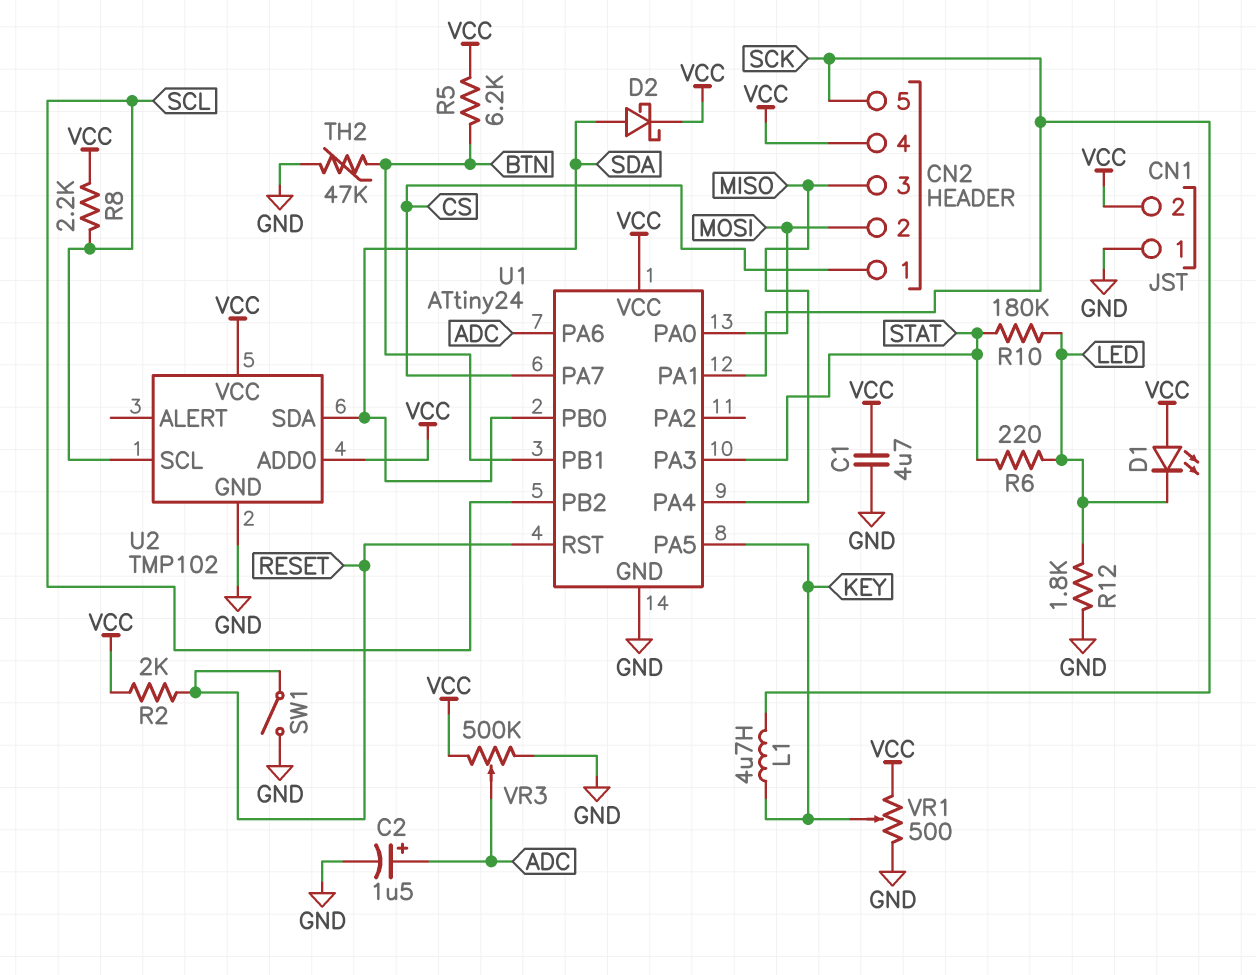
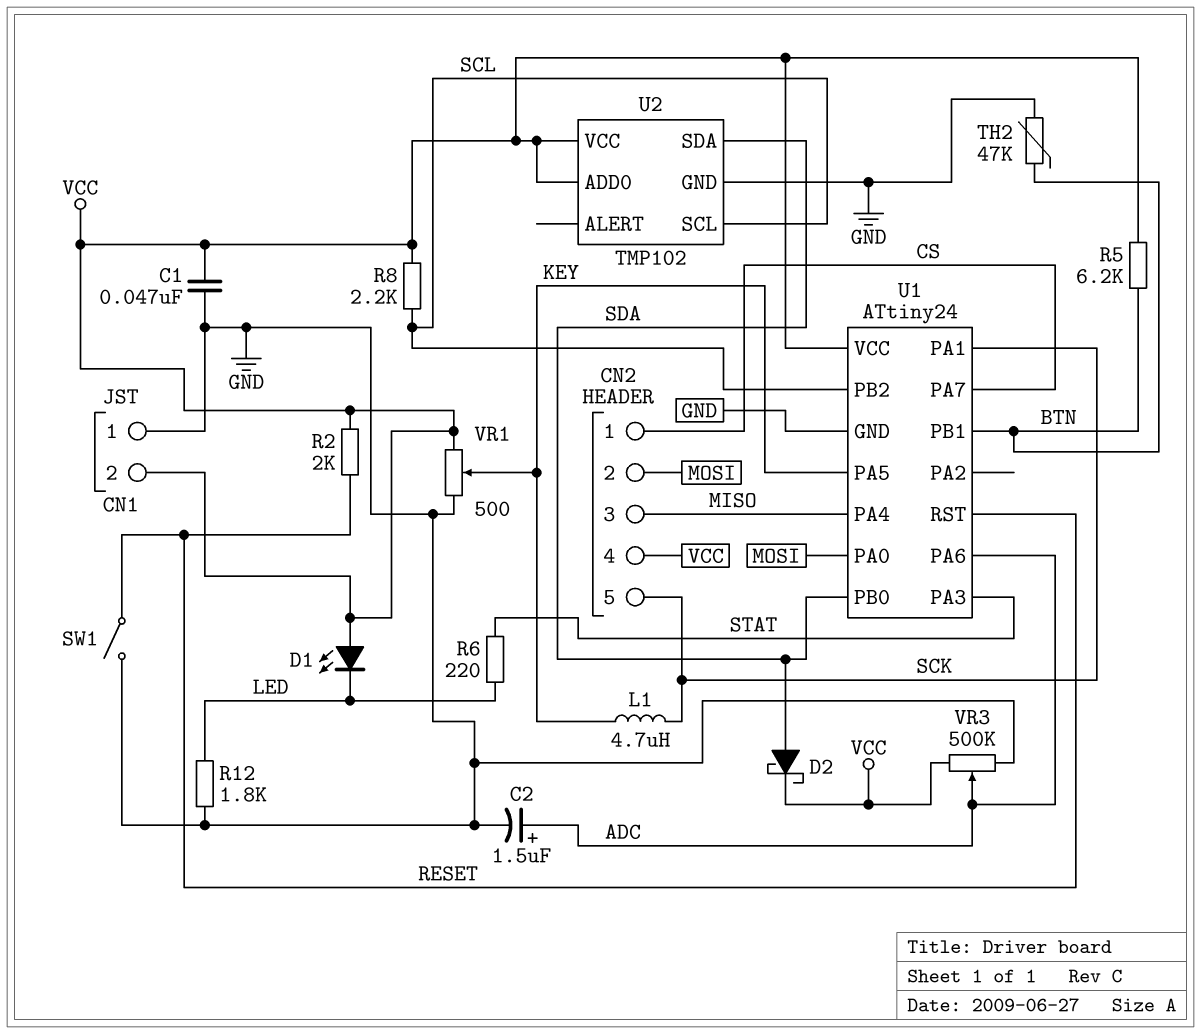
C1: 4.7uF (GND, VCC) -> 47nF (GND, VCC)
R10: 180k (LED, STAT) -> none

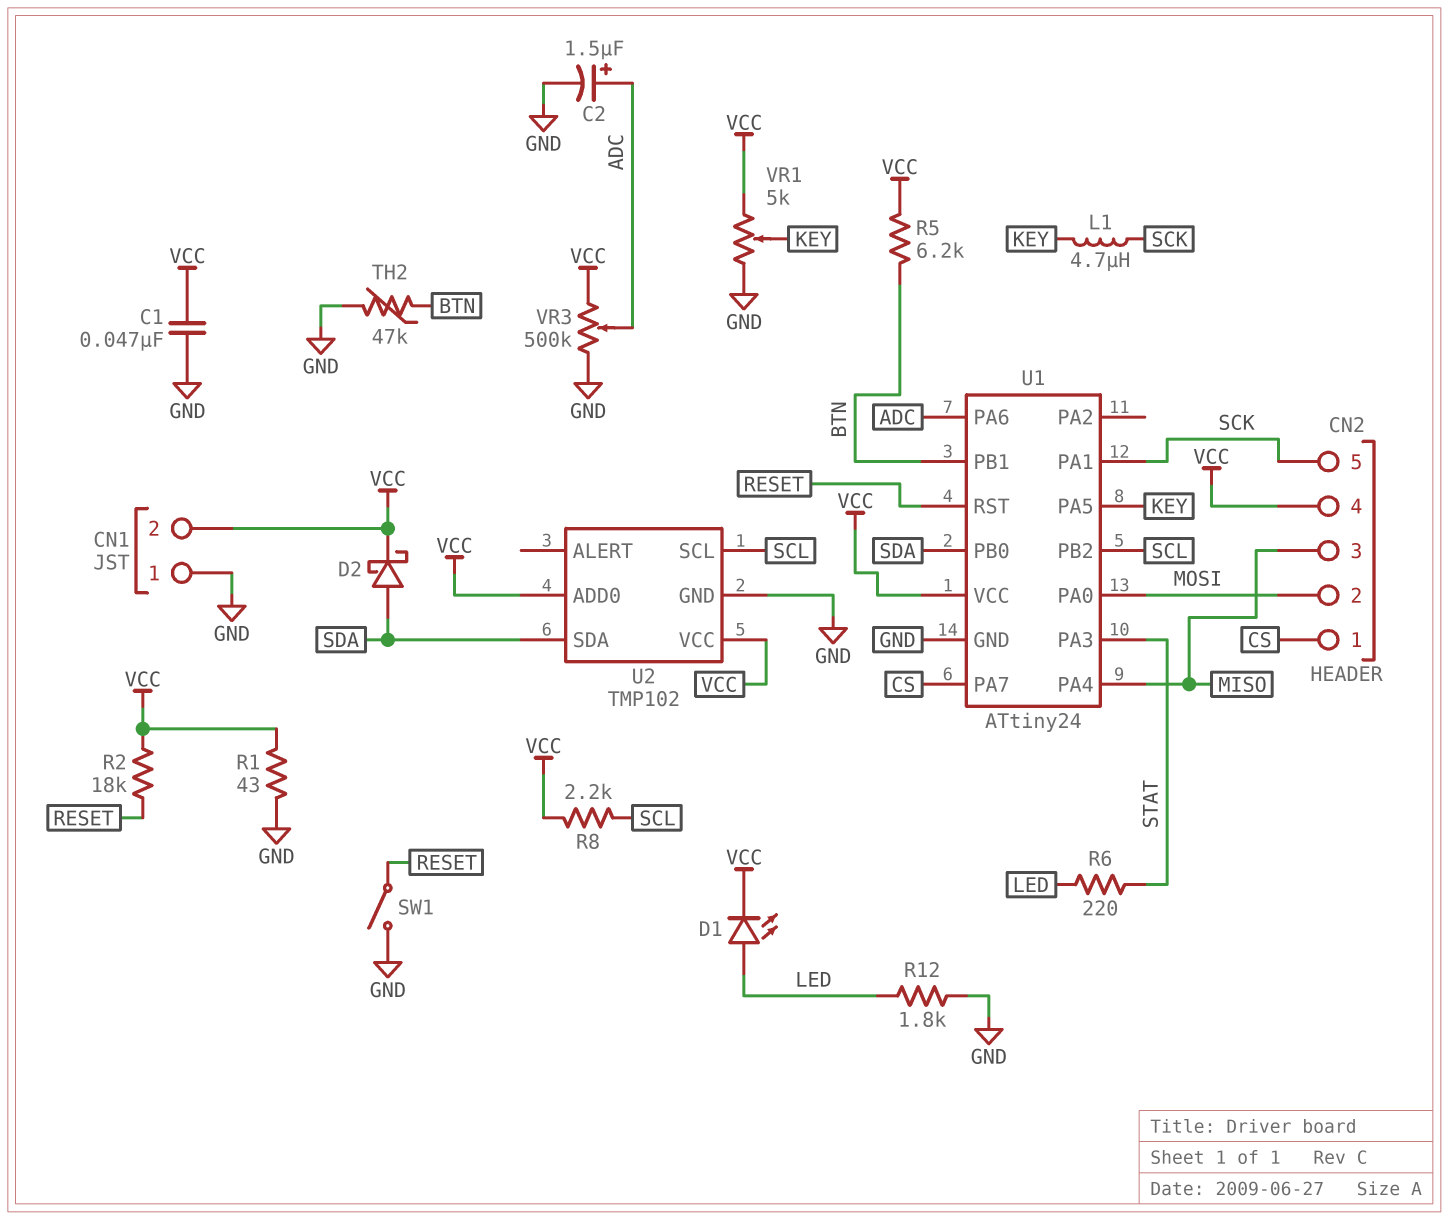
D1: LED (A VCC, K LED) -> LED (A LED, K VCC)
R1: none -> 43 (GND, VCC)
R2: 2k (RESET, VCC) -> 18k (RESET, VCC)
VR1: 500 (GND, VCC, wiper KEY) -> 5k (GND, VCC, wiper KEY)

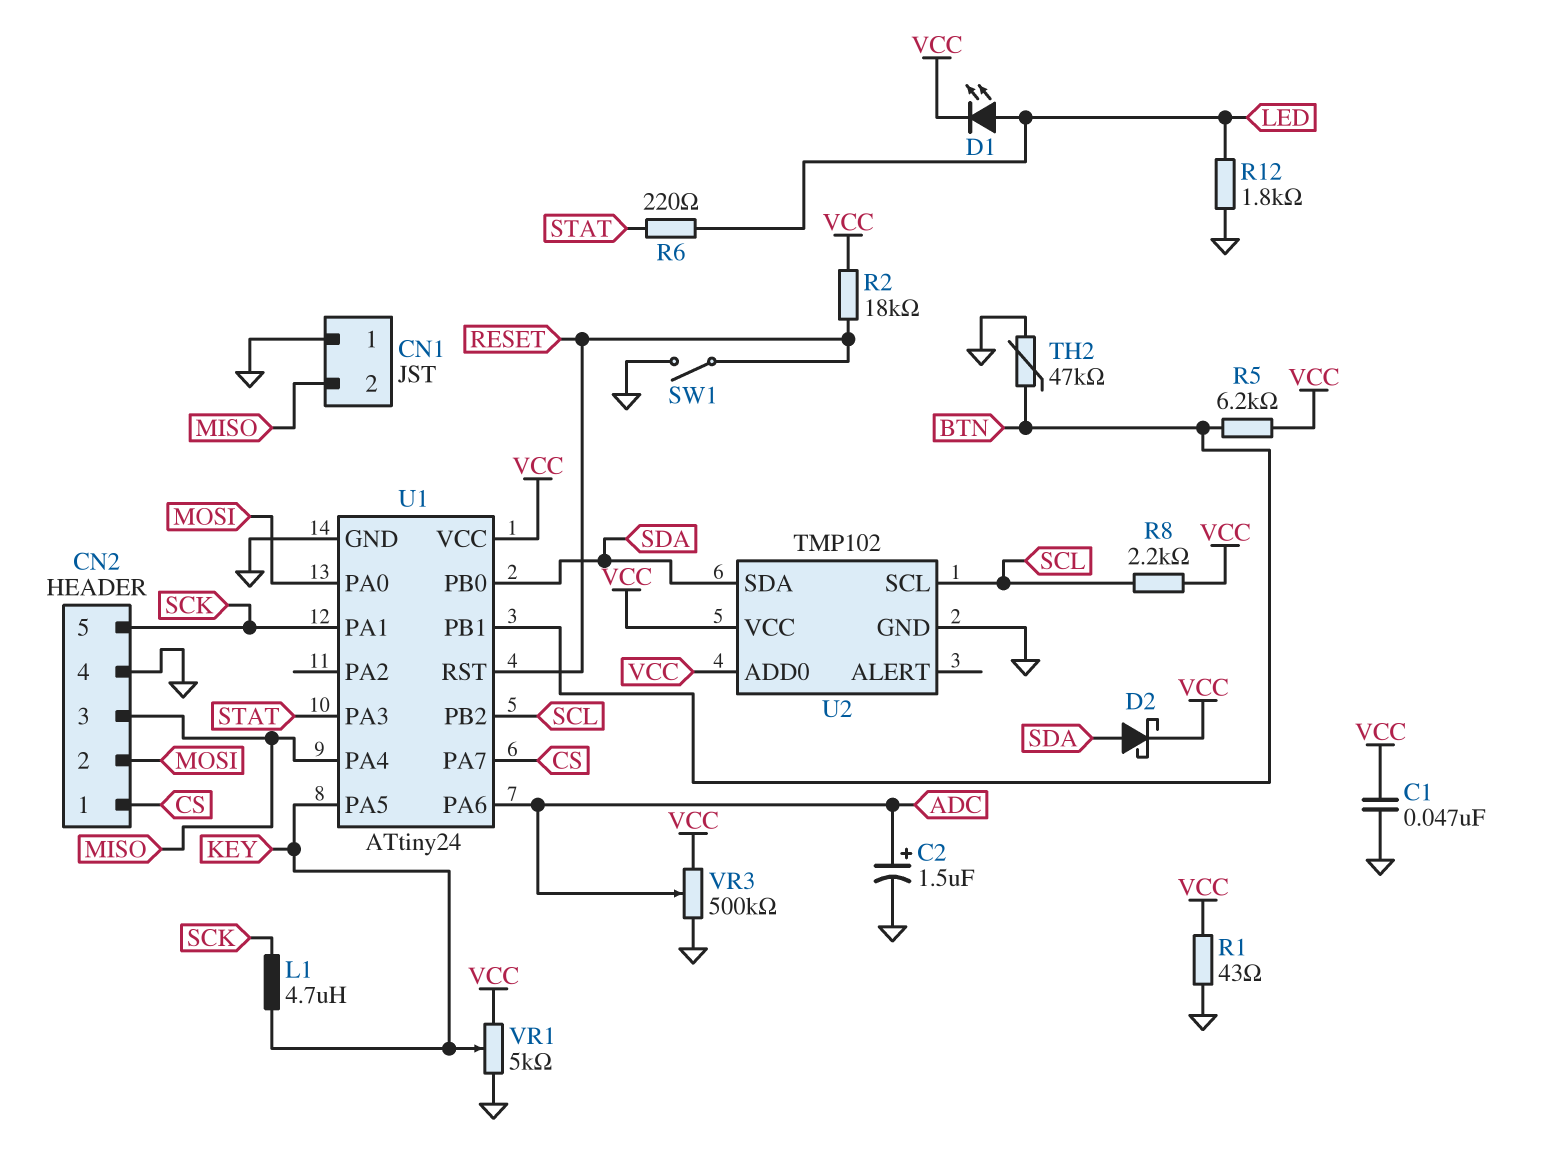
CN1 pin 2: VCC -> MISO
CN2 pin 4: VCC -> GND

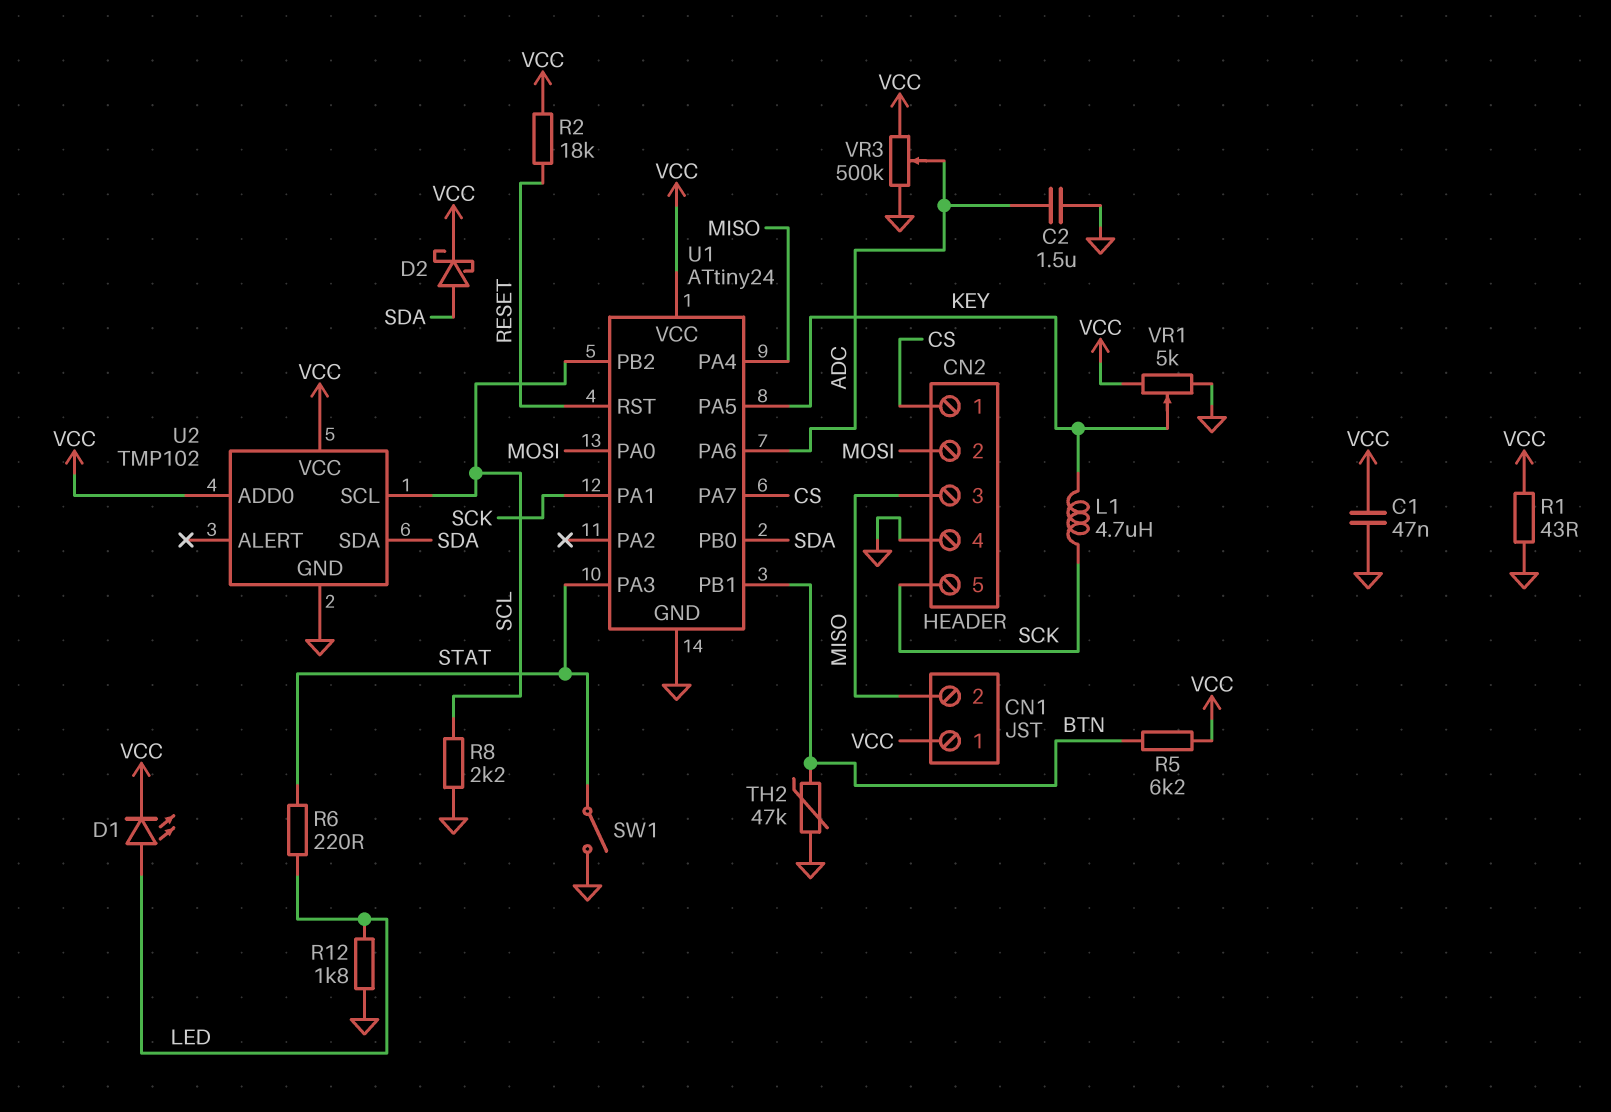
C2: 1.5uF (plus ADC, minus GND) -> 1.5uF (ADC, GND)
CN1 pin 1: GND -> VCC
R8: 2.2k (SCL, VCC) -> 2.2k (GND, SCL)
SW1: switch (GND, RESET) -> switch (GND, STAT)

